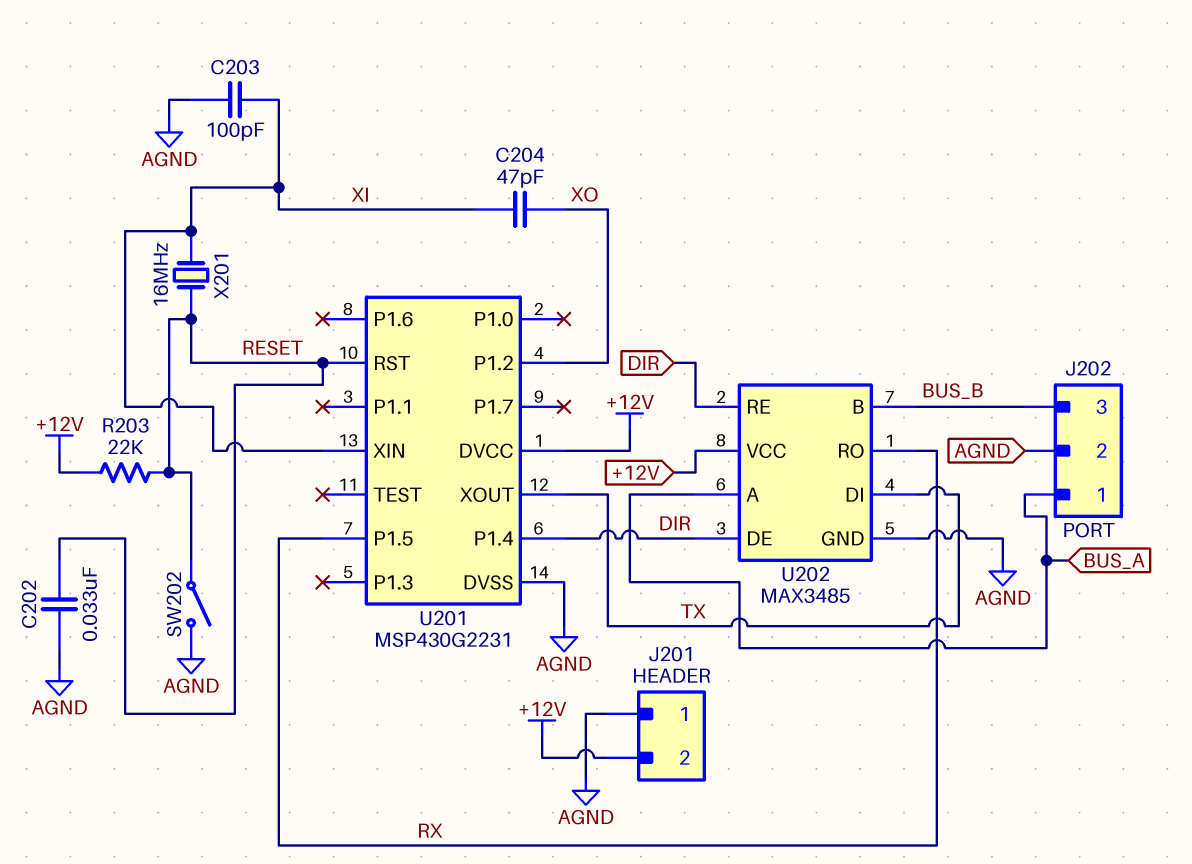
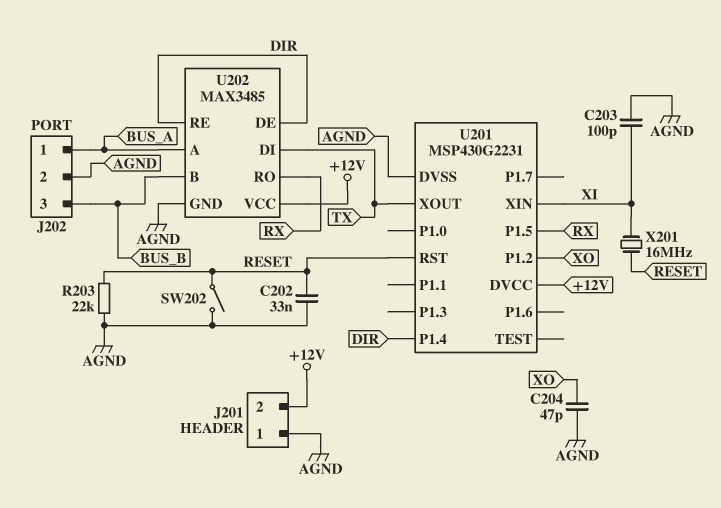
C204: 47pF (XI, XO) -> 47pF (AGND, XO)
R203: 22k (+12V, RESET) -> 22k (AGND, RESET)

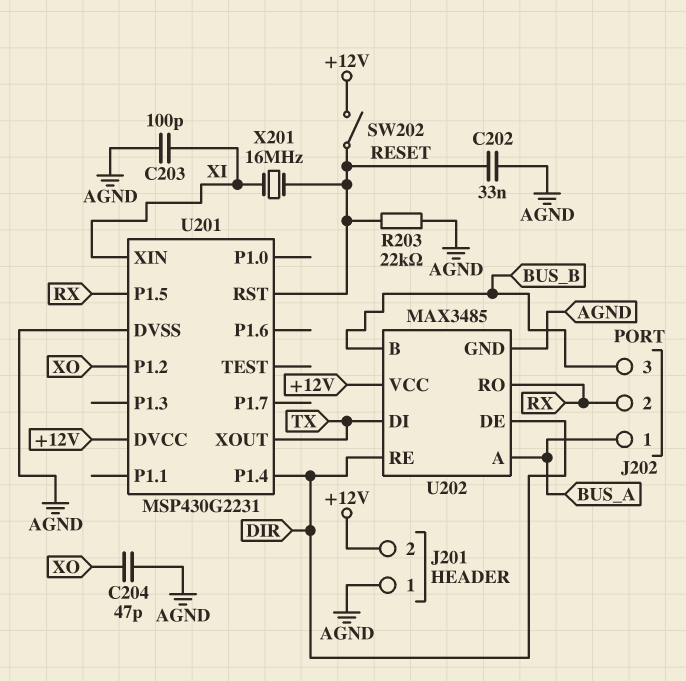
J202 pin 2: AGND -> RX
SW202: switch (AGND, RESET) -> switch (+12V, RESET)

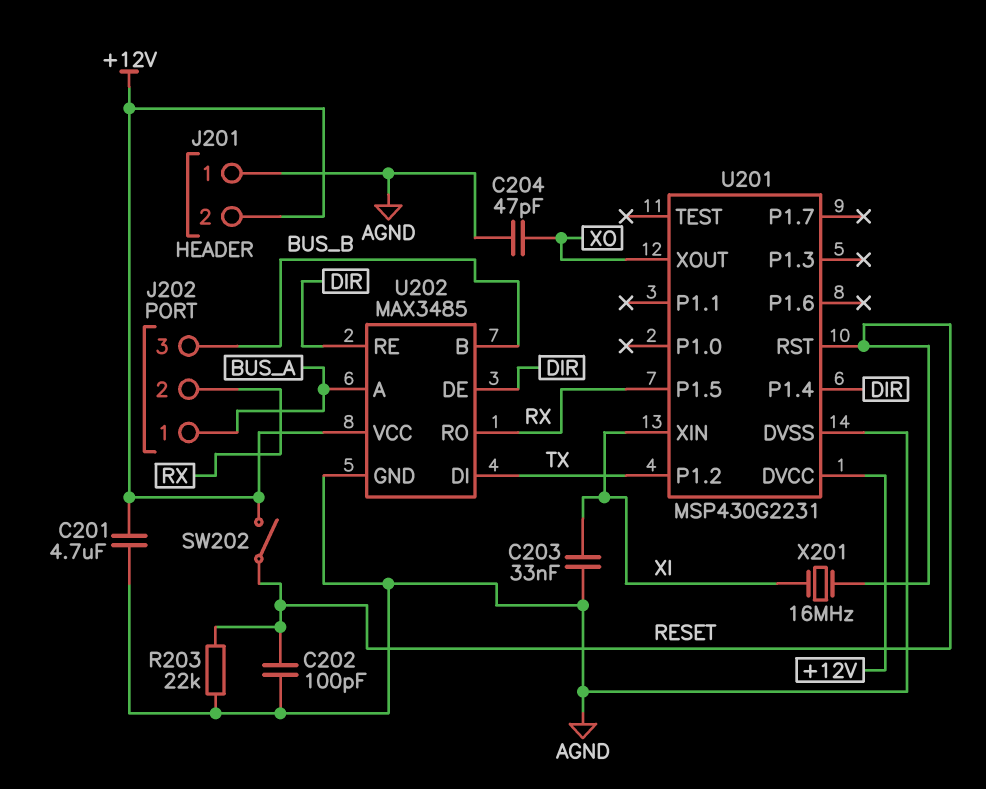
C201: none -> 4.7uF (+12V, AGND)
C202: 33nF (AGND, RESET) -> 100pF (AGND, RESET)
C203: 100pF (AGND, XI) -> 33nF (AGND, XI)
U201 pin P1.2: XO -> TX
U201 pin XOUT: TX -> XO

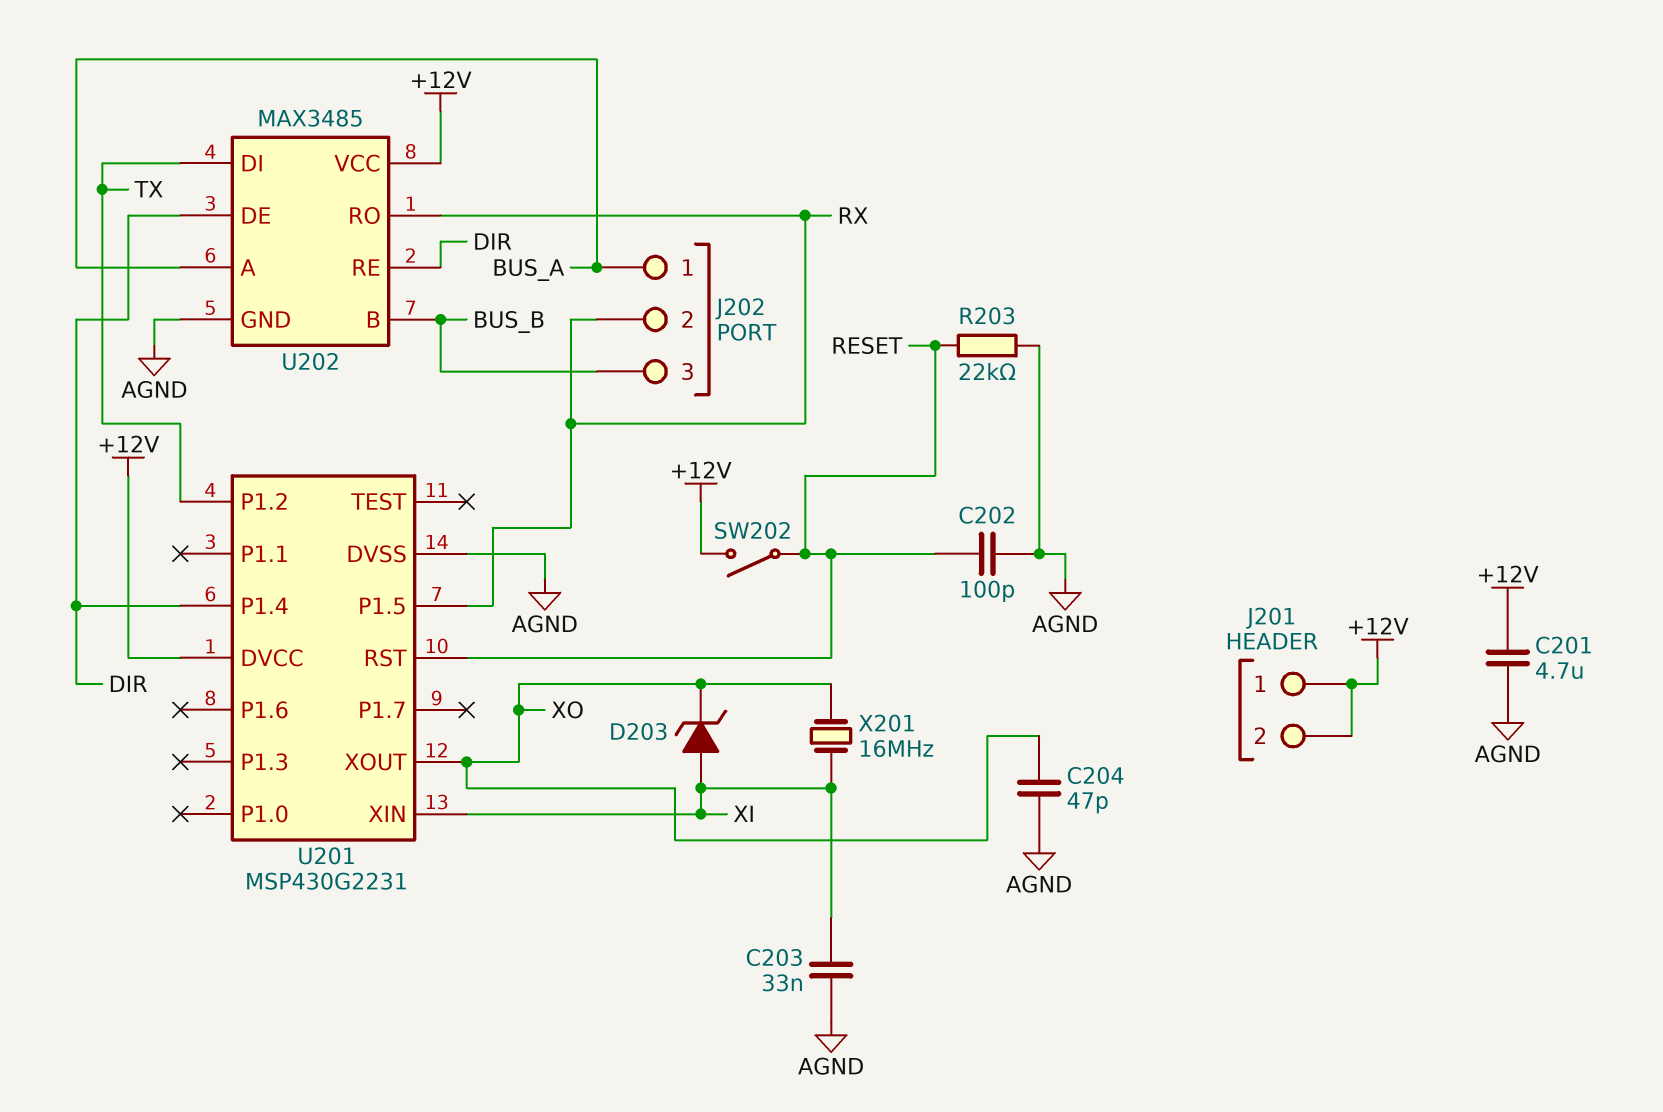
D203: none -> zener (A XI, K XO)
J201 pin 1: AGND -> +12V
X201: 16MHz (RESET, XI) -> 16MHz (XI, XO)

